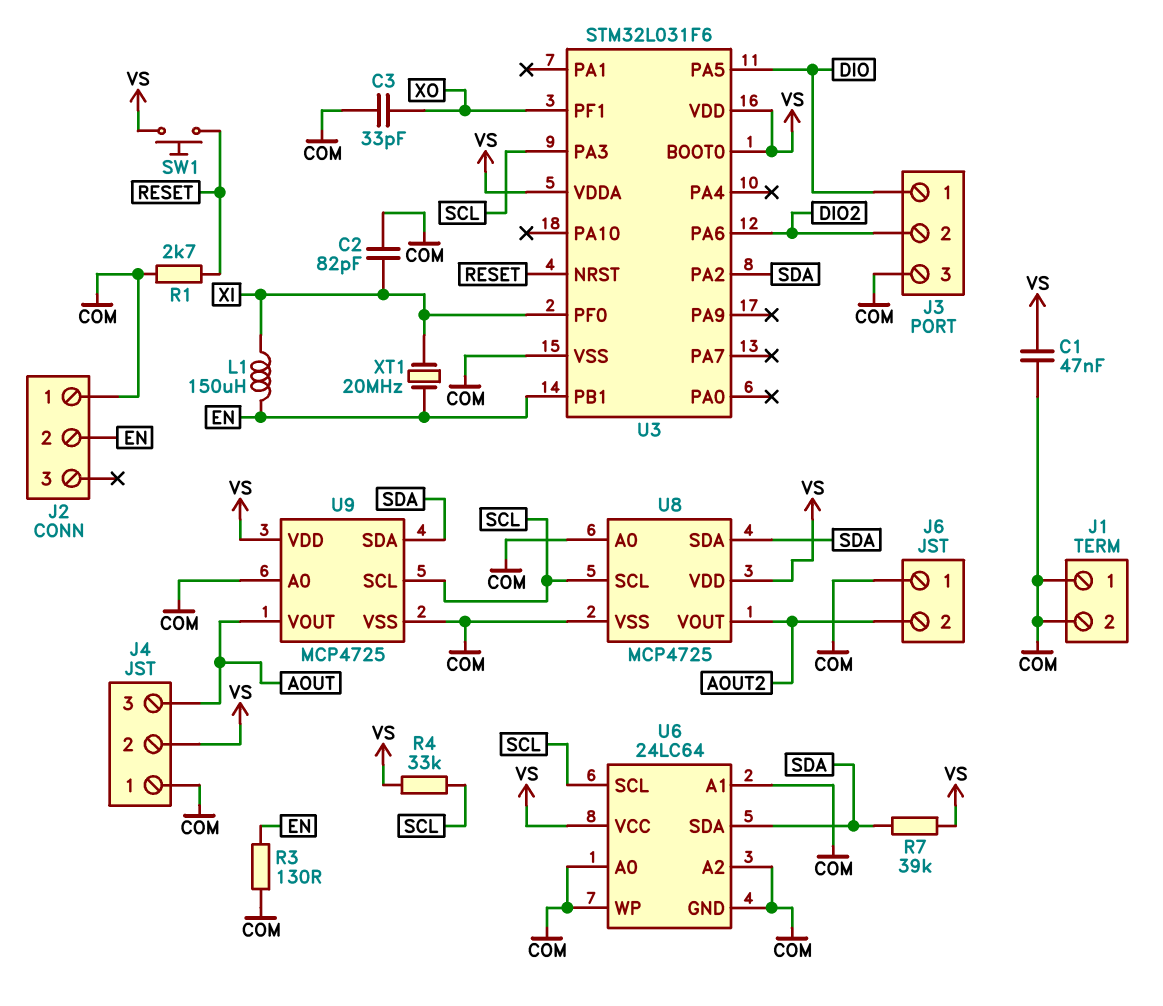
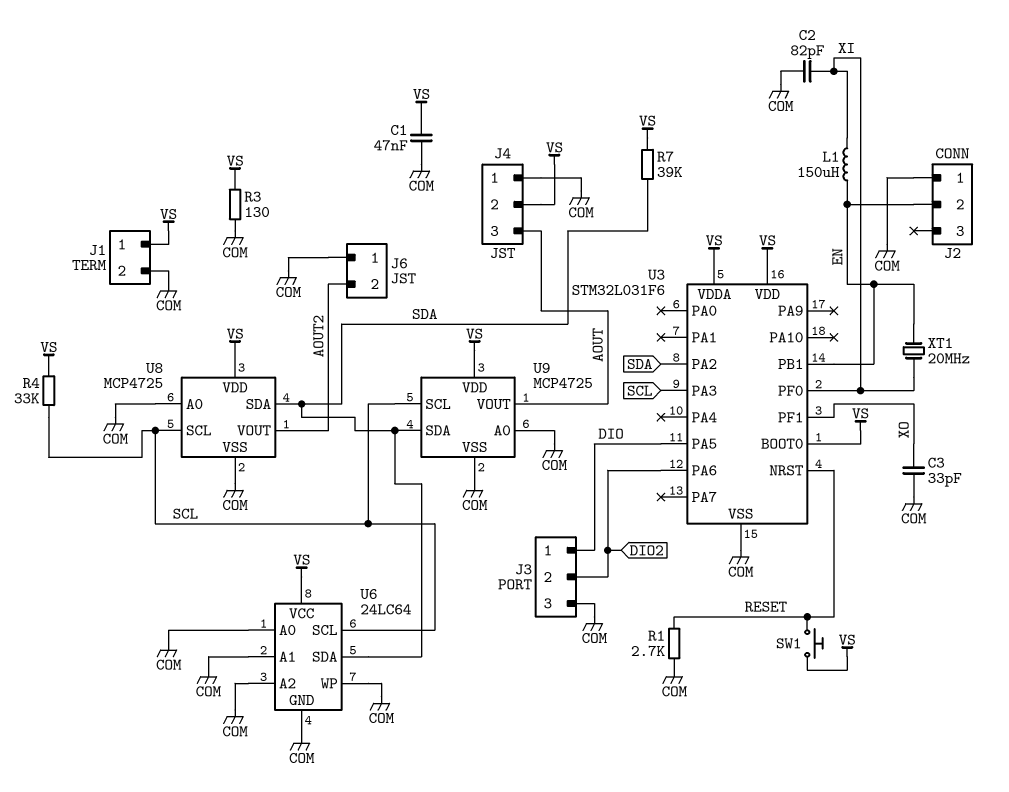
J1 pin 1: COM -> VS
R3: 130 (COM, EN) -> 130 (COM, VS)

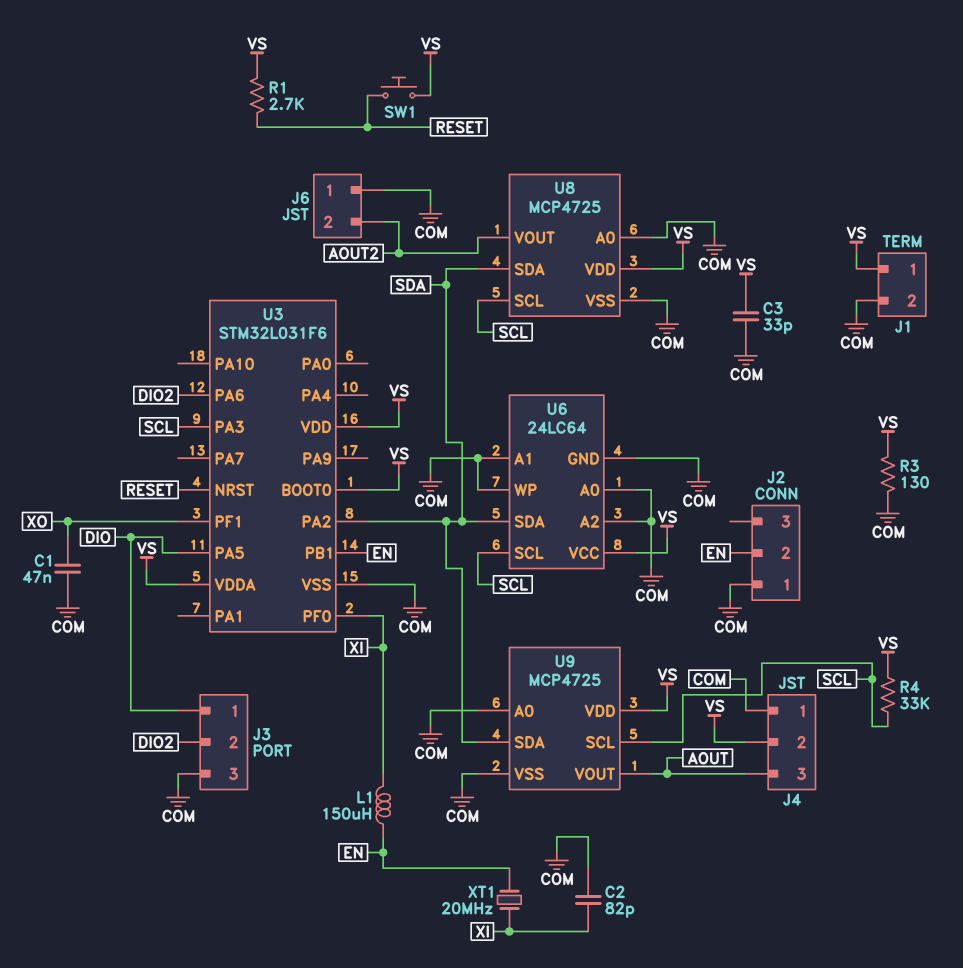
C1: 47nF (COM, VS) -> 47nF (COM, XO)
C3: 33pF (COM, XO) -> 33pF (COM, VS)
R1: 2.7k (COM, RESET) -> 2.7k (RESET, VS)
R7: 39k (SDA, VS) -> none

